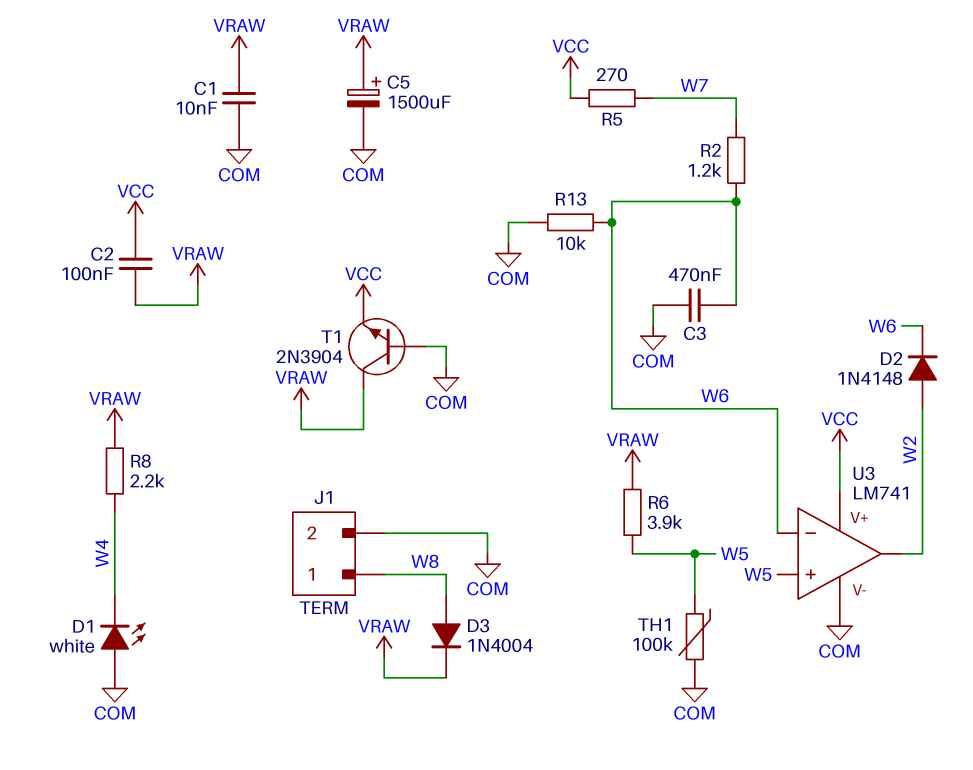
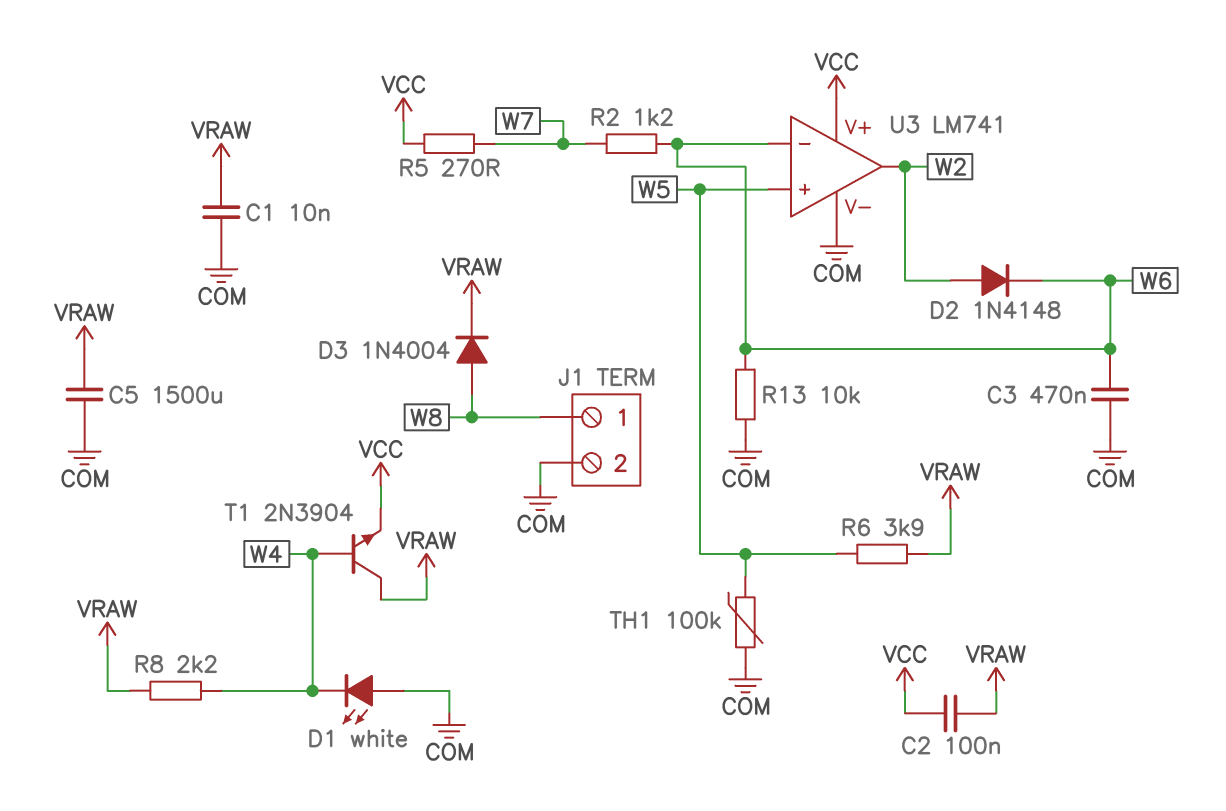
C5: 1500uF (plus VRAW, minus COM) -> 1500uF (COM, VRAW)
T1: NPN 2N3904 (B COM, C VRAW, E VCC) -> NPN 2N3904 (B W4, C VRAW, E VCC)

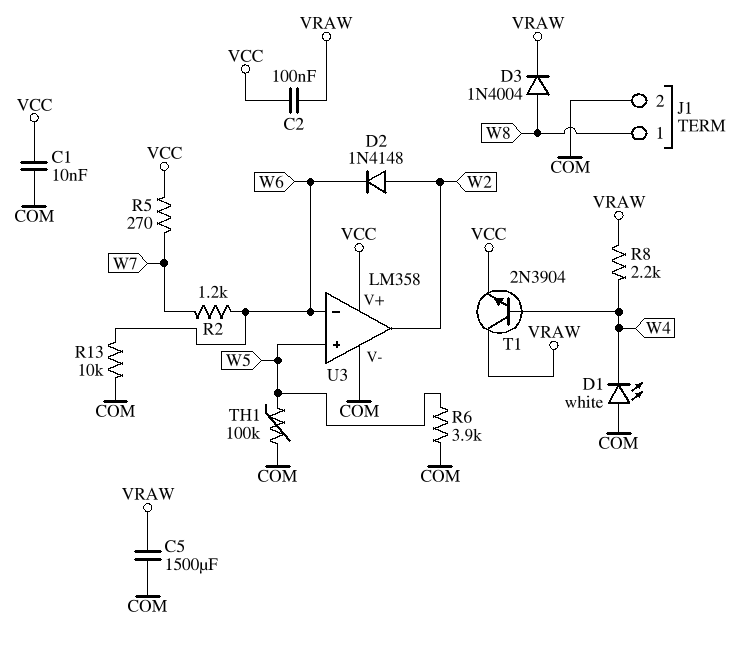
C1: 10nF (COM, VRAW) -> 10nF (COM, VCC)
C3: 470nF (COM, W6) -> none
R6: 3.9k (VRAW, W5) -> 3.9k (COM, W5)
U3: LM741 -> LM358

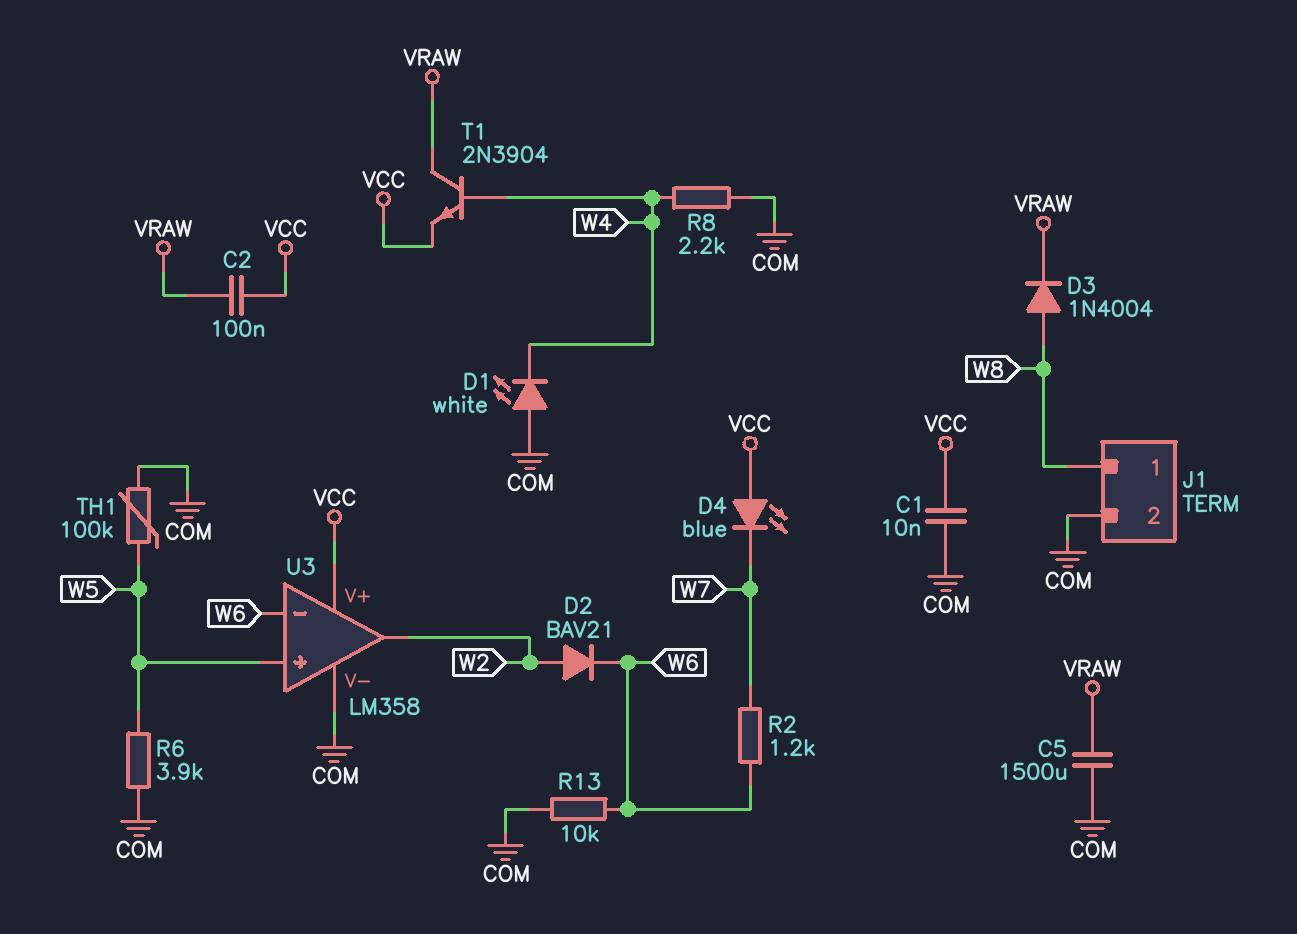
D2: diode 1N4148 (A W2, K W6) -> diode BAV21 (A W2, K W6)
D4: none -> LED blue (A VCC, K W7)
R5: 270 (VCC, W7) -> none
R8: 2.2k (VRAW, W4) -> 2.2k (COM, W4)

